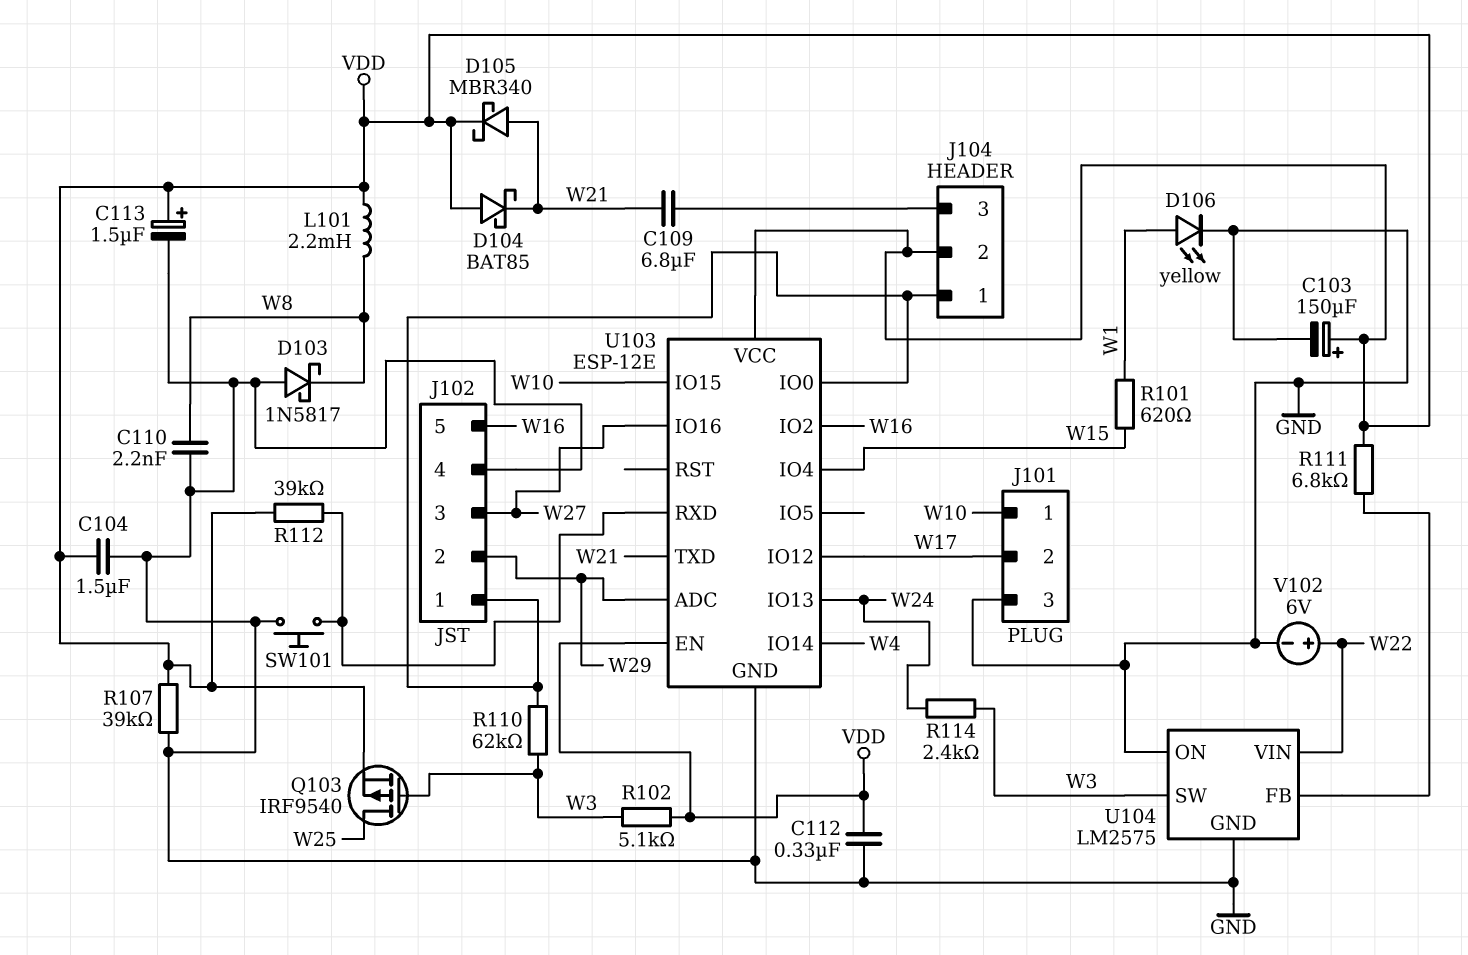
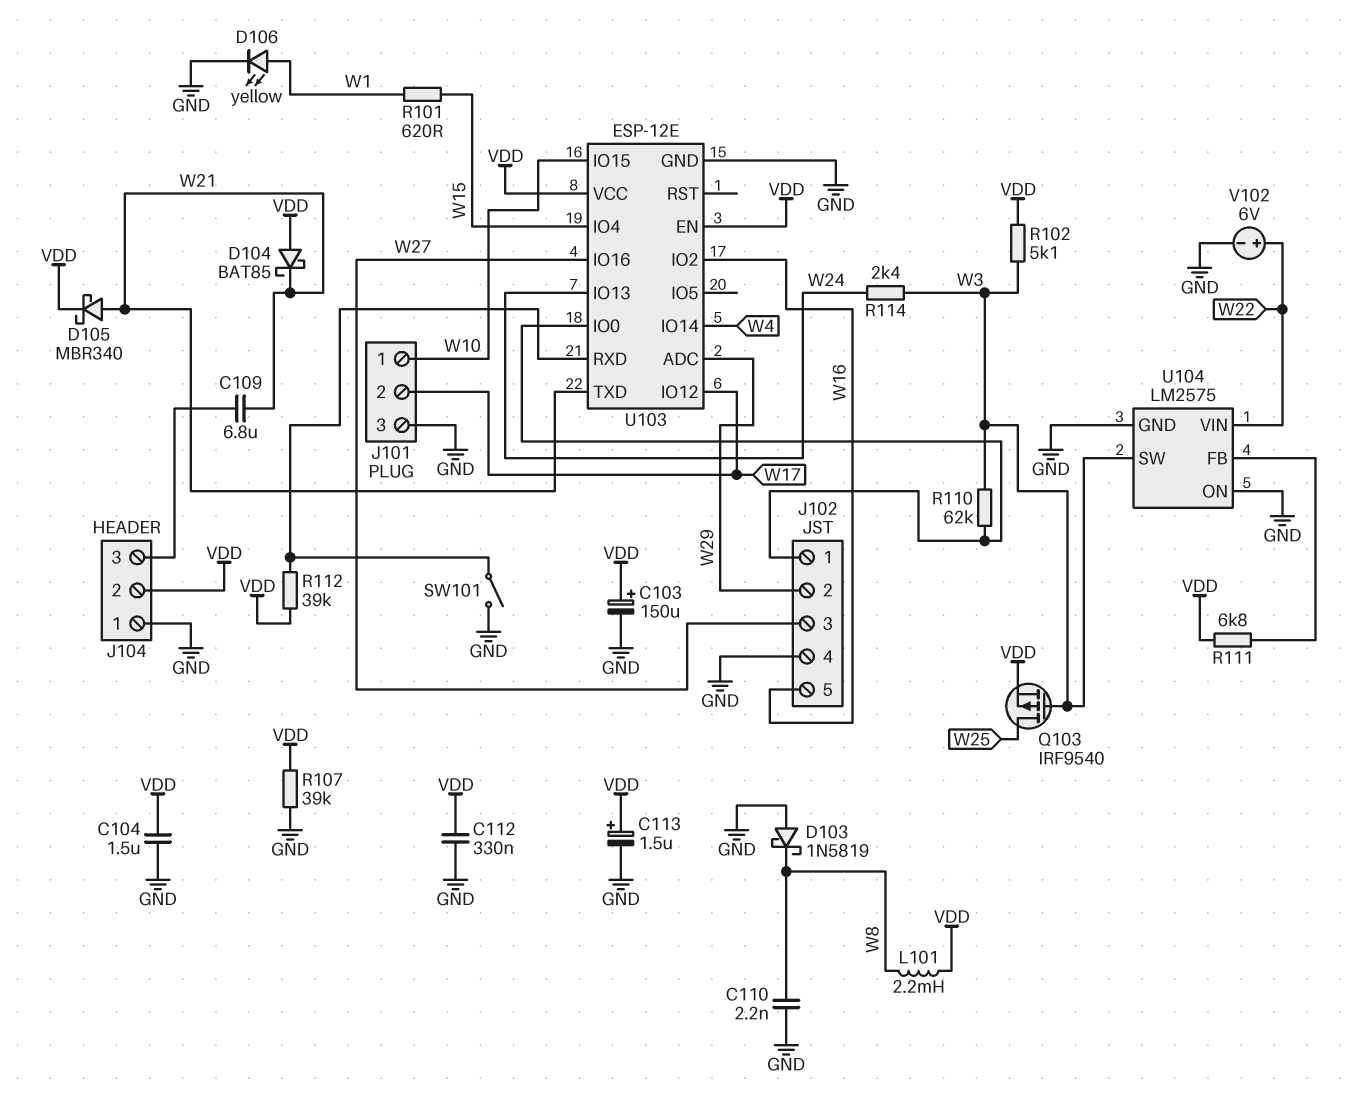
D103: schottky 1N5817 (A GND, K W8) -> schottky 1N5819 (A GND, K W8)
J104 pin 1: J102/1 -> GND
SW101: button (GND, U103/RXD) -> switch (GND, U103/RXD)

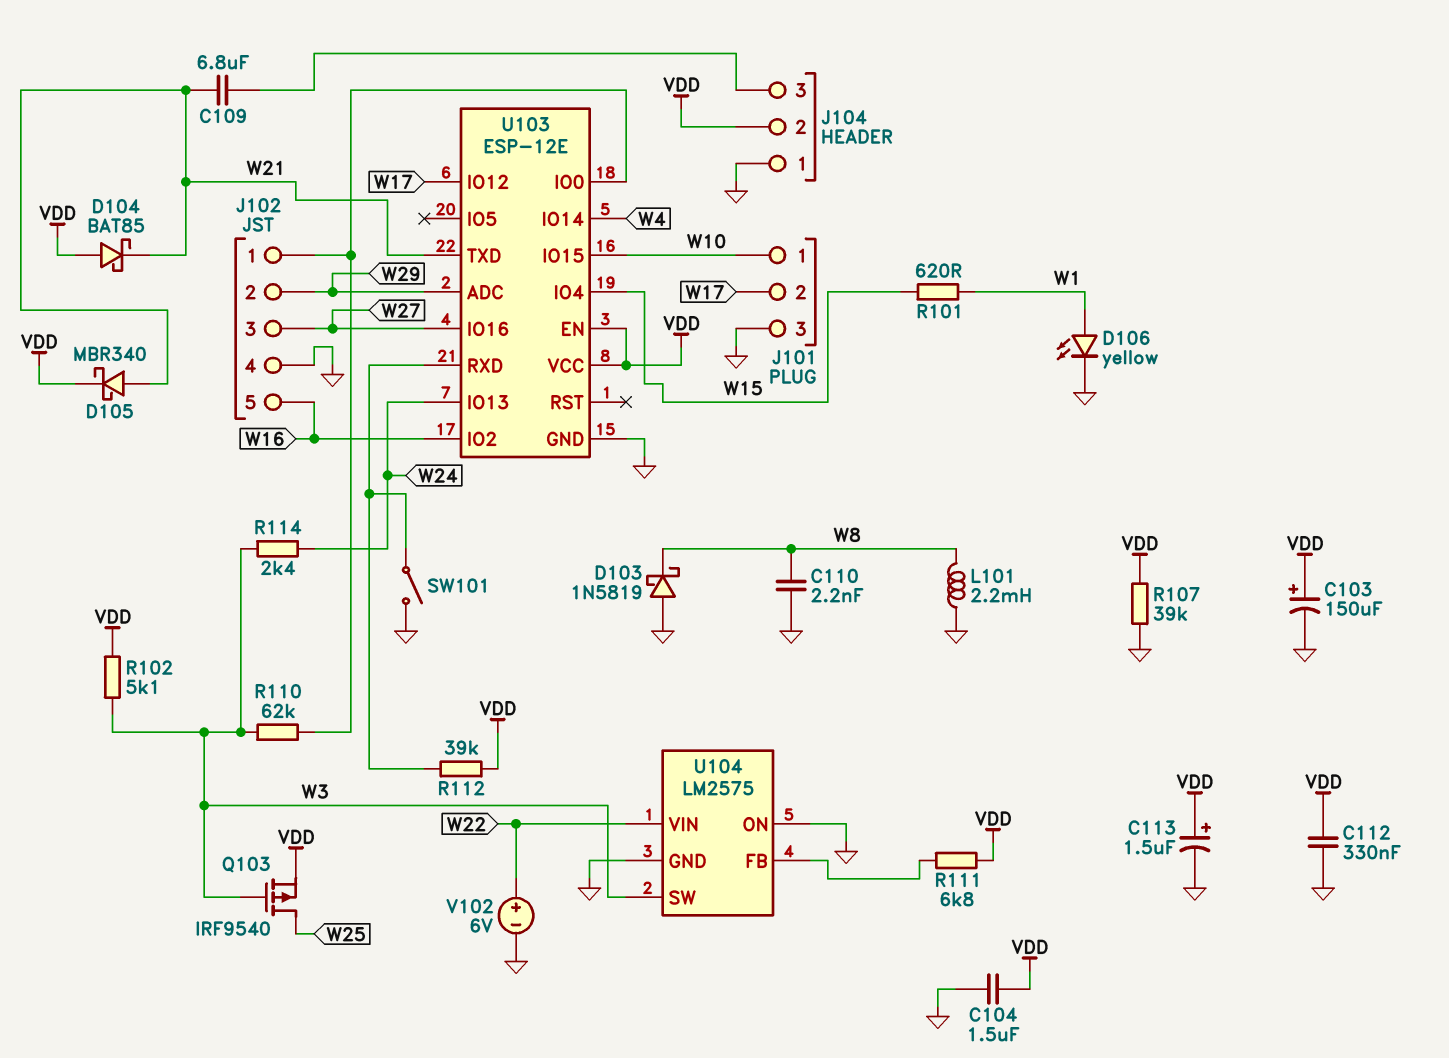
L101: 2.2mH (VDD, W8) -> 2.2mH (GND, W8)

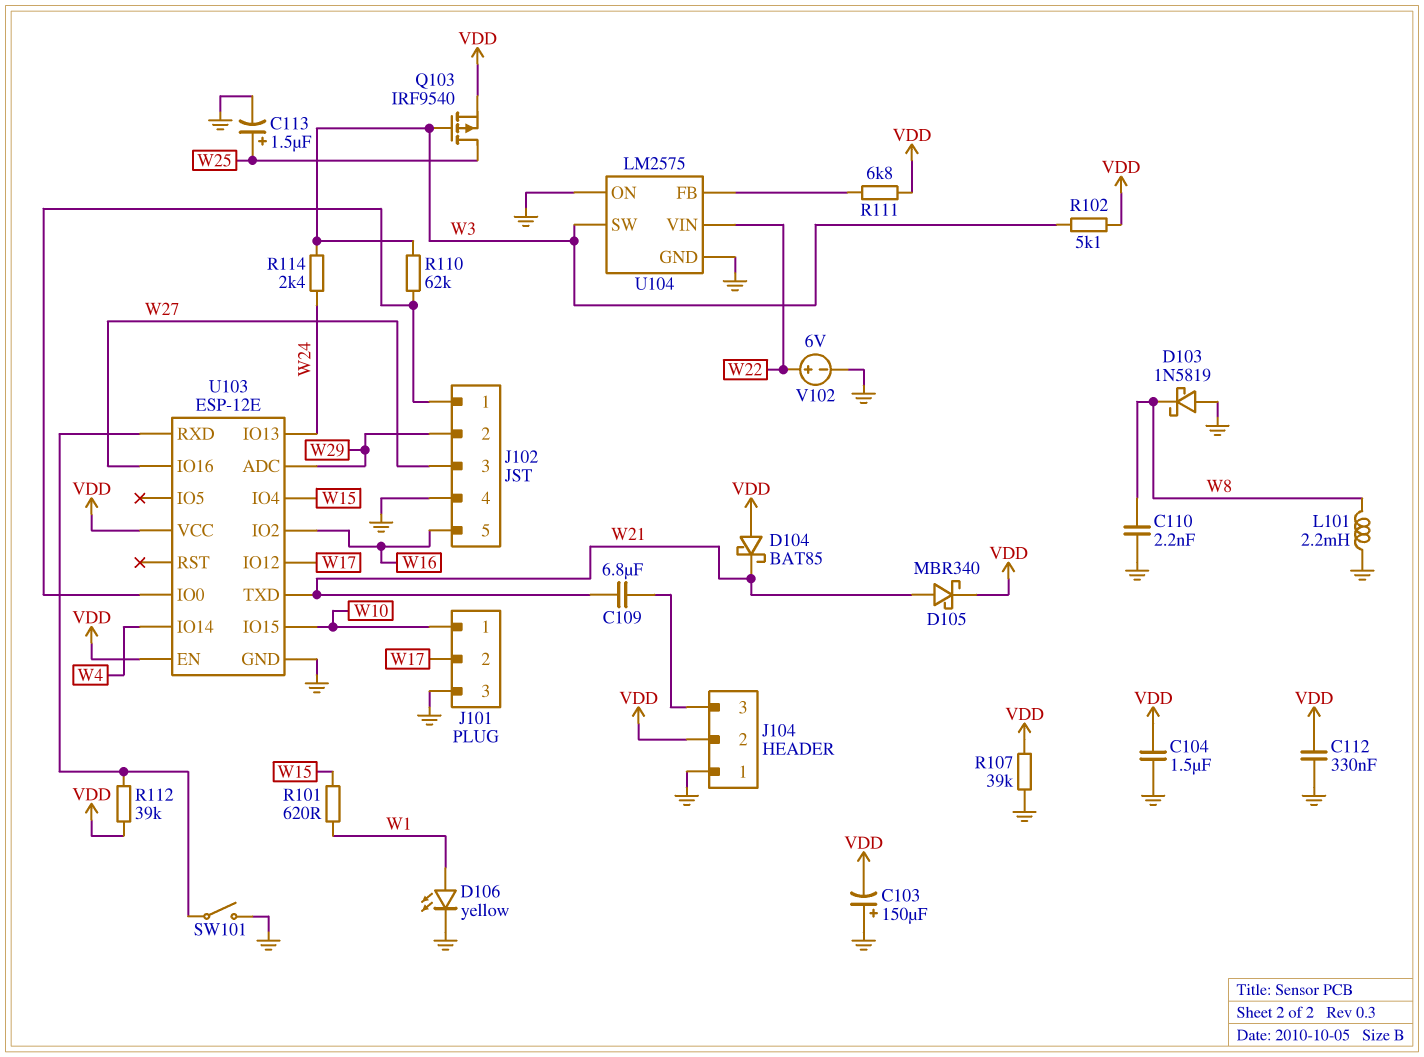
C103: 150uF (plus VDD, minus GND) -> 150uF (plus GND, minus VDD)
C113: 1.5uF (plus VDD, minus GND) -> 1.5uF (plus W25, minus GND)

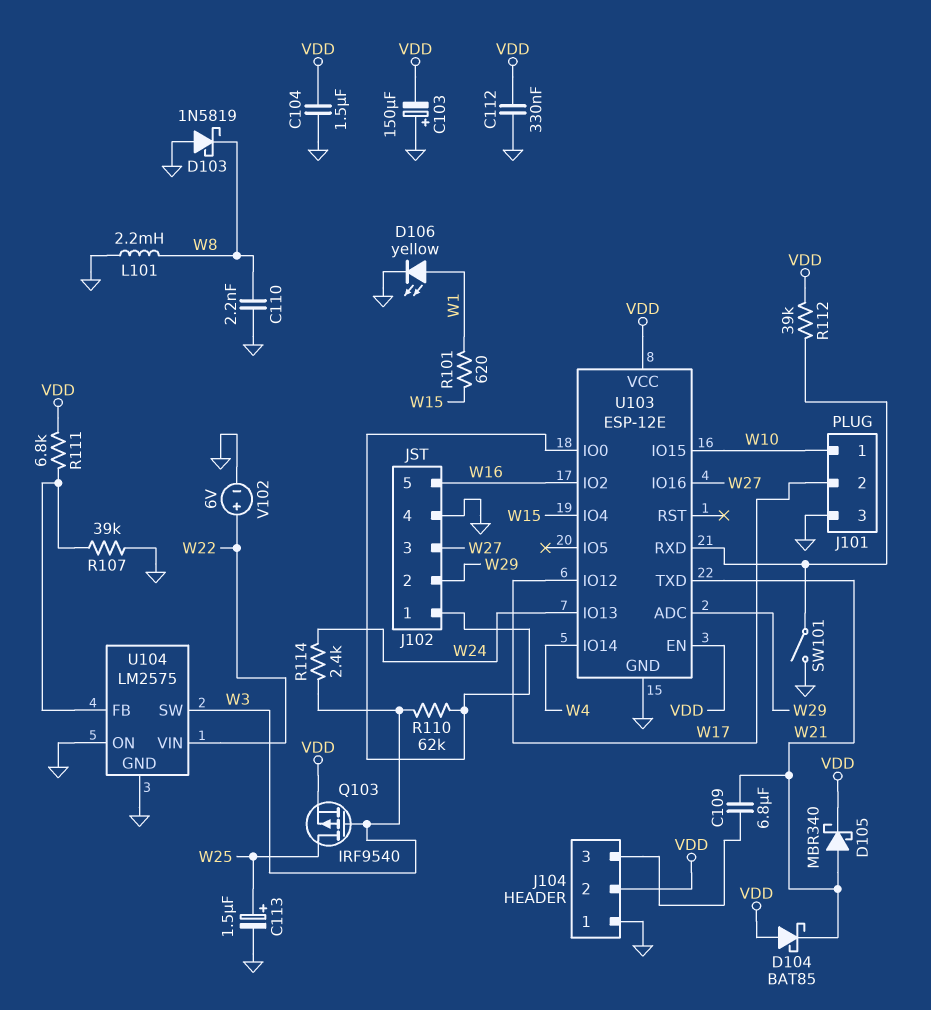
R102: 5.1k (VDD, W3) -> none
R107: 39k (GND, VDD) -> 39k (GND, U104/FB)

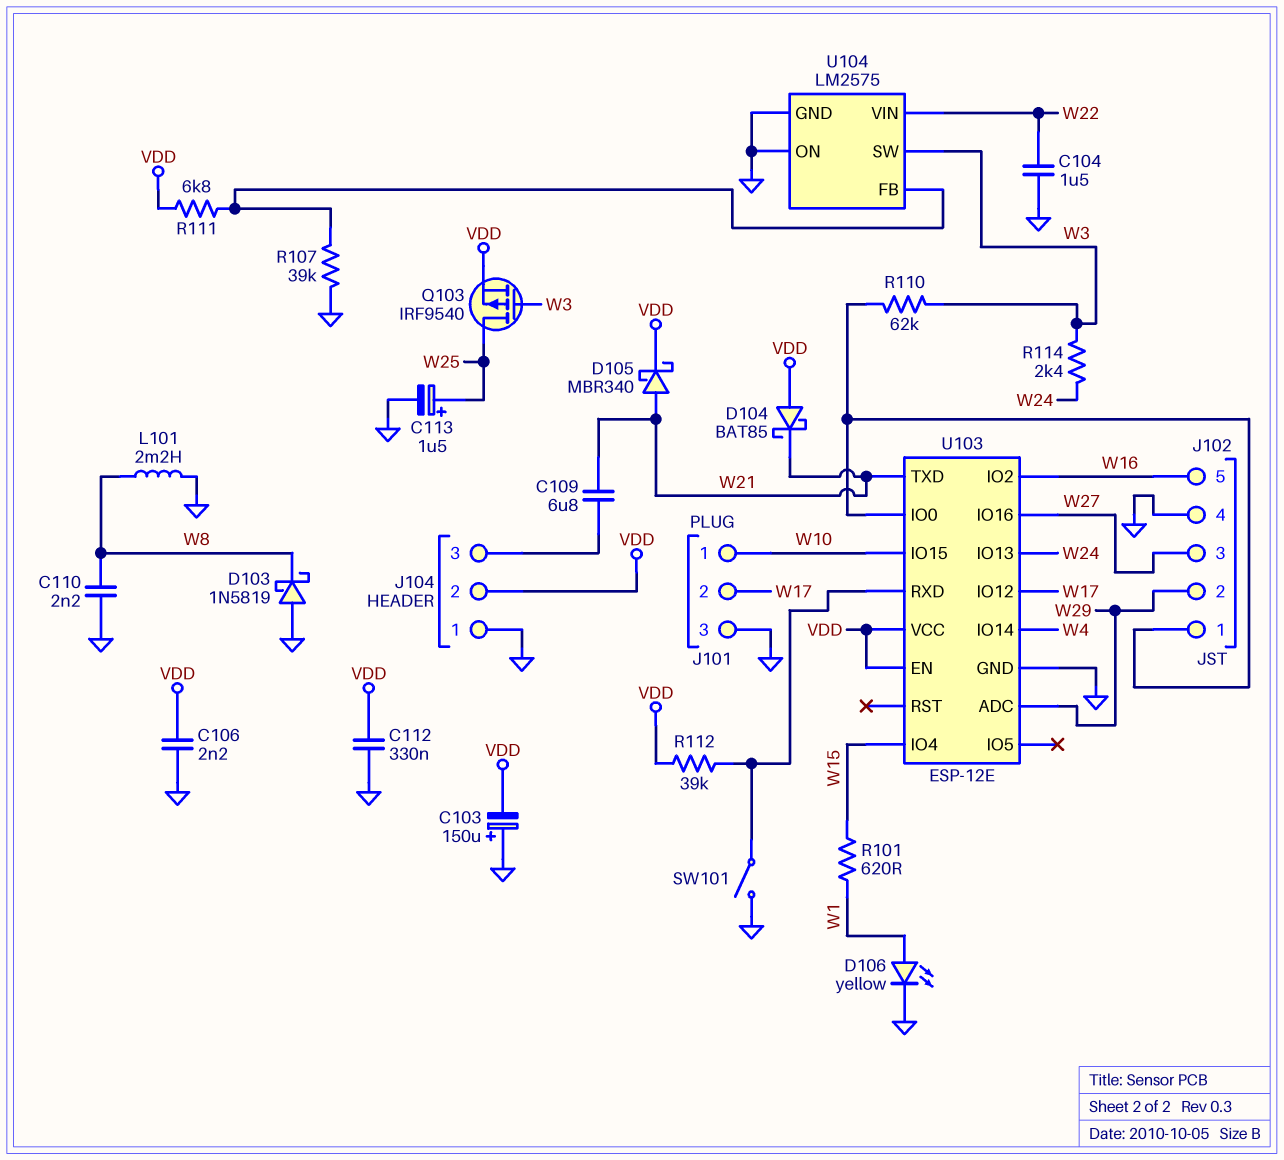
C104: 1.5uF (GND, VDD) -> 1.5uF (GND, W22)
C106: none -> 2.2nF (GND, VDD)
V102: 6V (plus W22, minus GND) -> none

